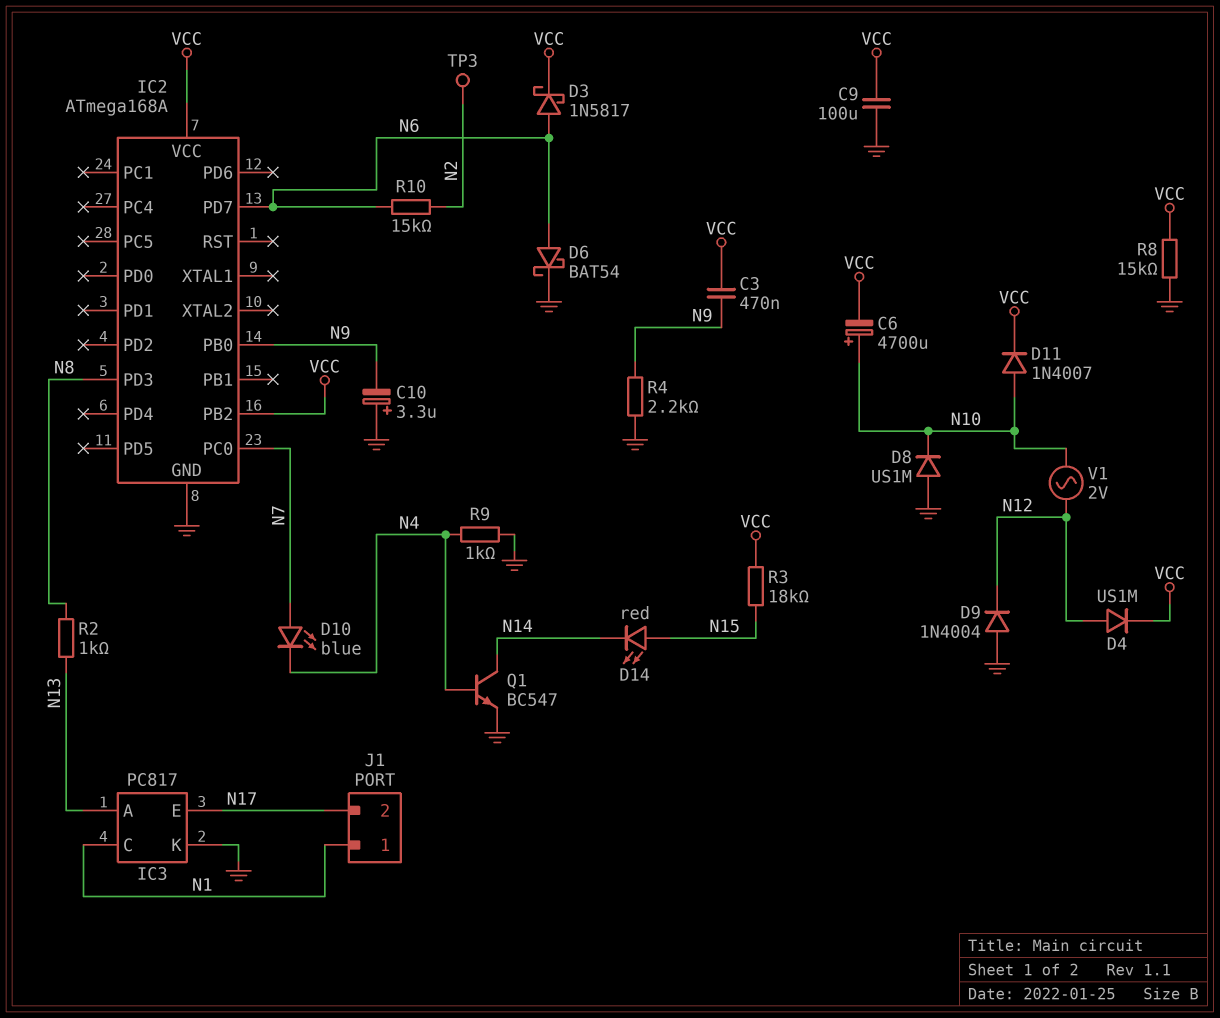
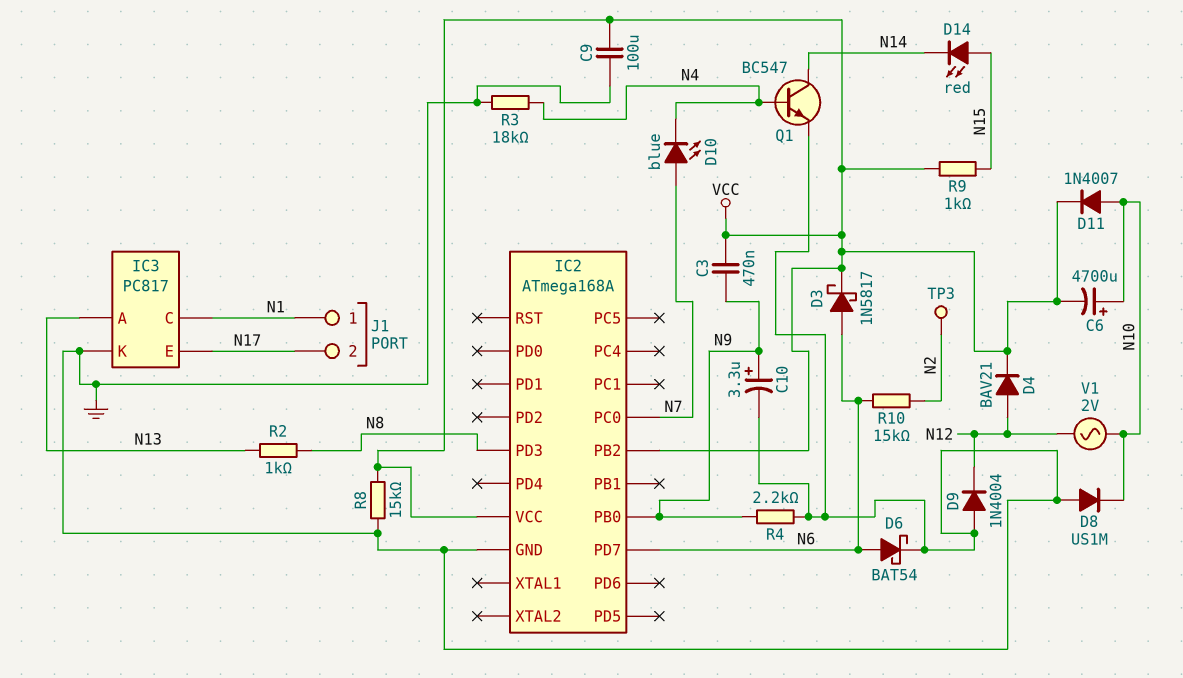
C10: 3.3uF (plus GND, minus N9) -> 3.3uF (plus N9, minus GND)
D4: diode US1M (A N12, K VCC) -> diode BAV21 (A N12, K VCC)
R3: 18k (N15, VCC) -> 18k (GND, N4)
R9: 1k (GND, N4) -> 1k (N15, VCC)

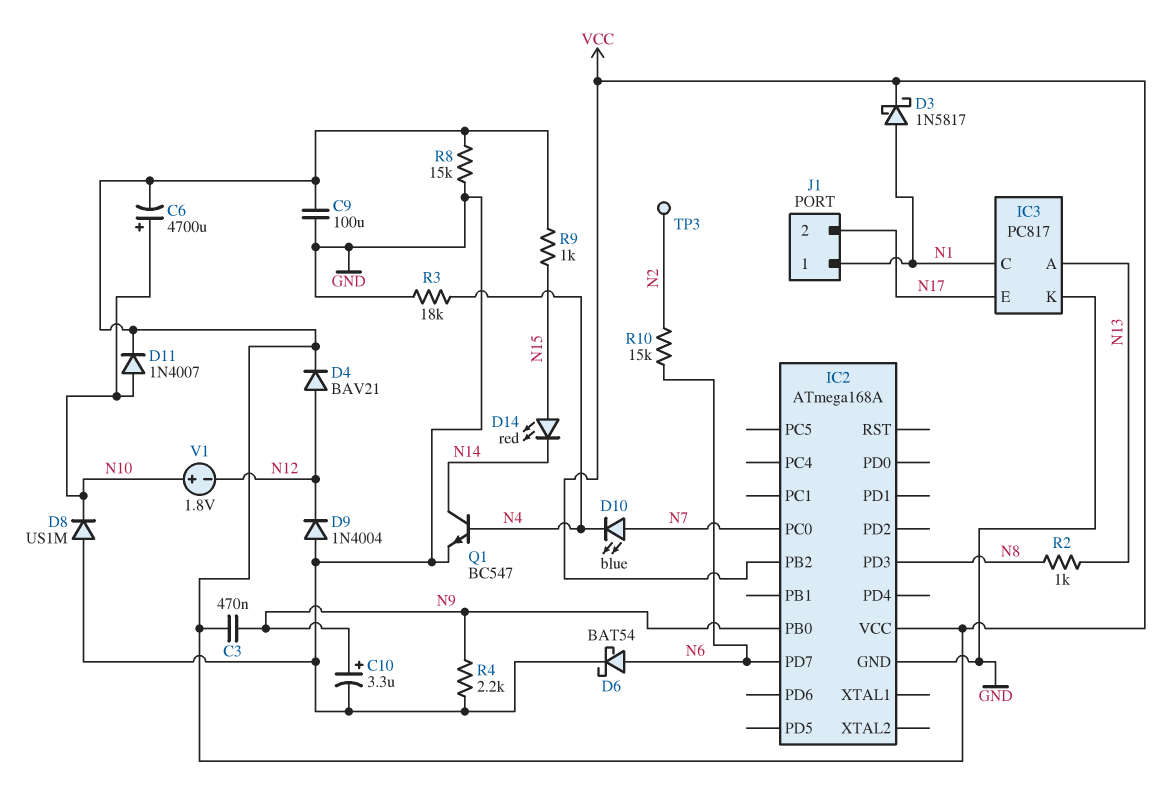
D3: schottky 1N5817 (A N6, K VCC) -> schottky 1N5817 (A N1, K VCC)
V1: AC 2V (N10, N12) -> 1.8V (plus N10, minus N12)

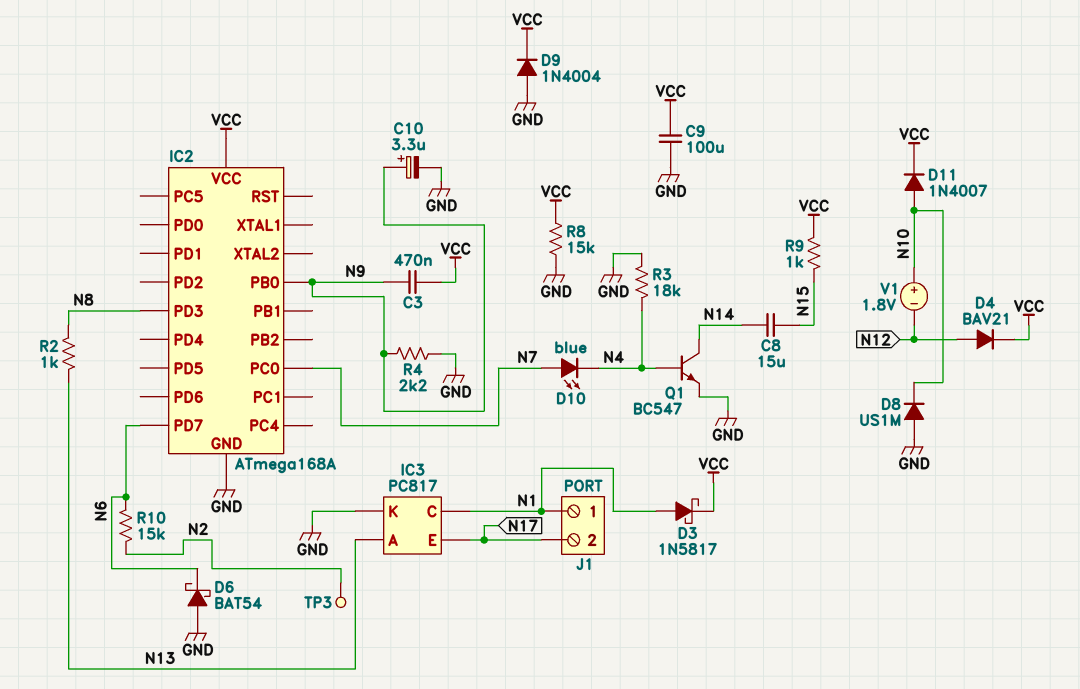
C6: 4700uF (plus N10, minus VCC) -> none
C8: none -> 15uF (N14, N15)
D6: schottky BAT54 (A N6, K GND) -> schottky BAT54 (A GND, K N6)
D9: diode 1N4004 (A GND, K N12) -> diode 1N4004 (A GND, K VCC)
D14: LED red (A N15, K N14) -> none
IC2 pin PB2: VCC -> none

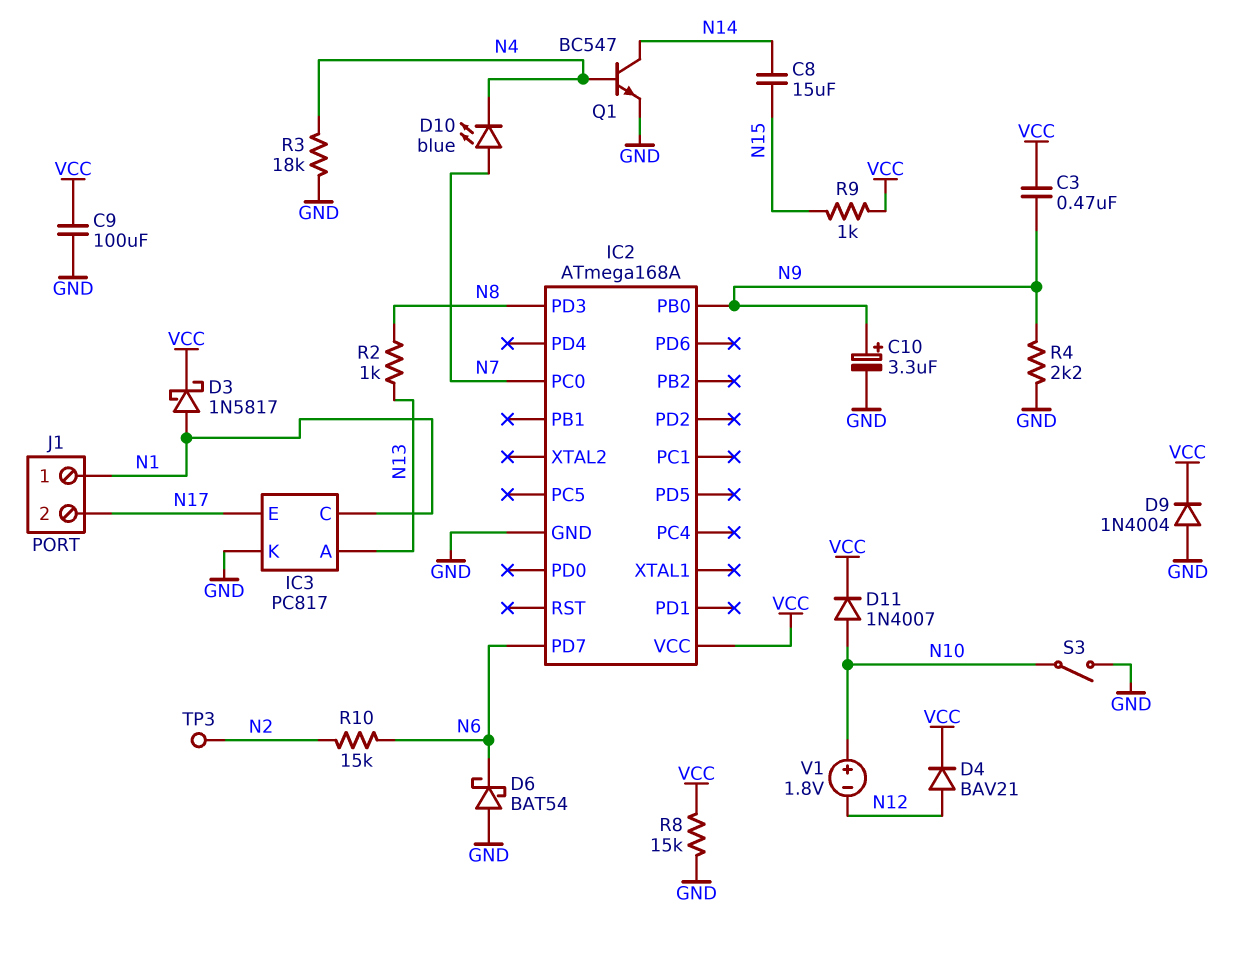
D8: diode US1M (A GND, K N10) -> none
S3: none -> switch (GND, N10)

